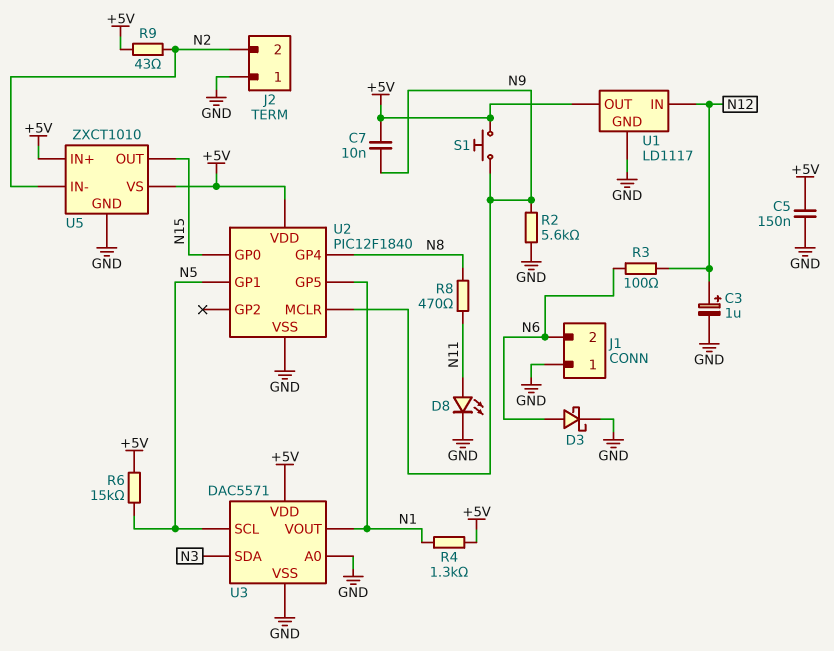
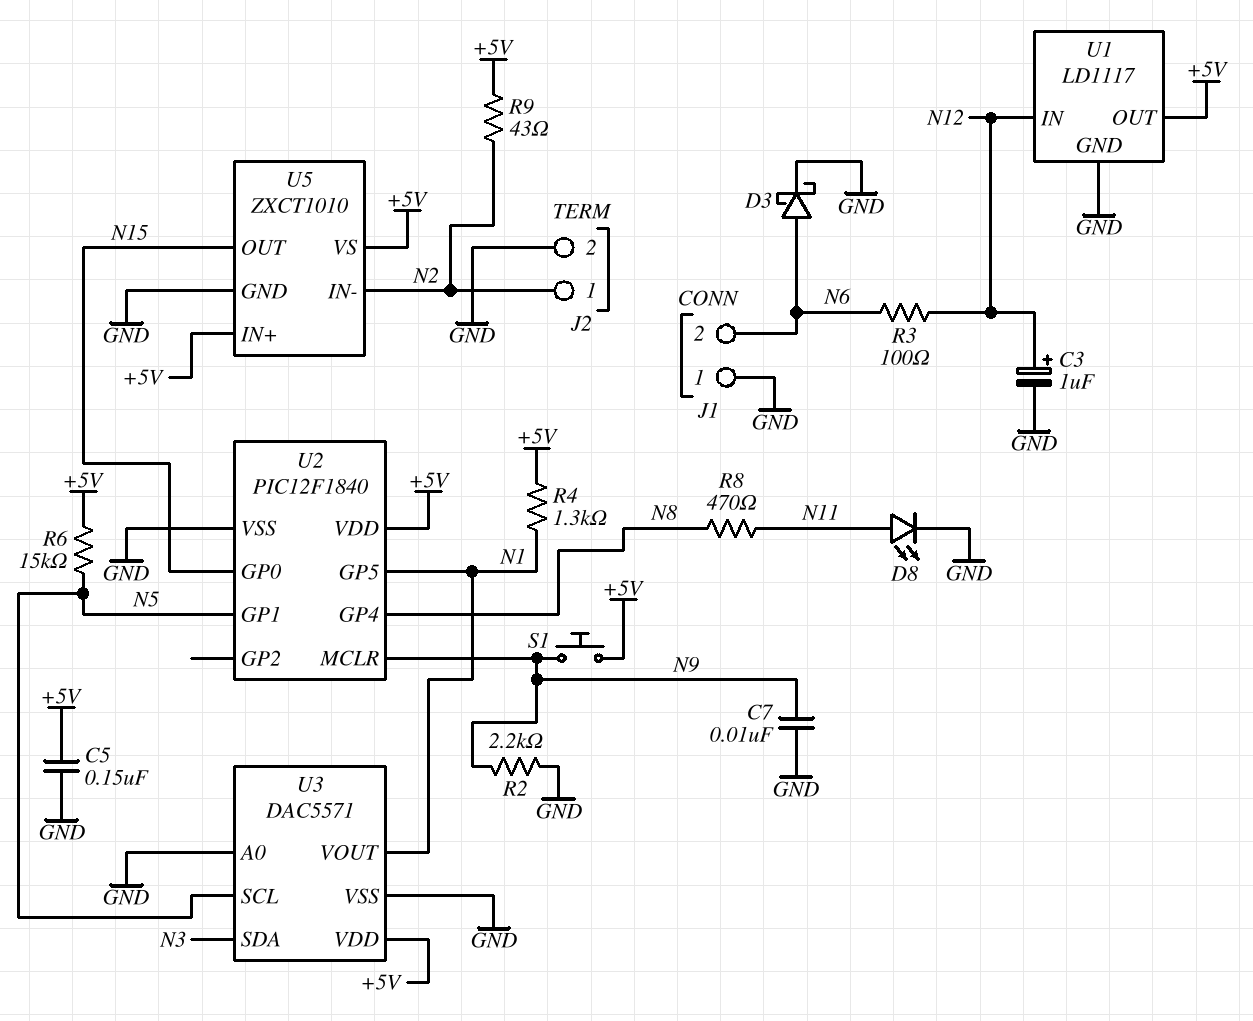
C7: 10nF (+5V, N9) -> 10nF (GND, N9)
J2 pin 1: GND -> N2
J2 pin 2: N2 -> GND
R2: 5.6k (GND, N9) -> 2.2k (GND, N9)

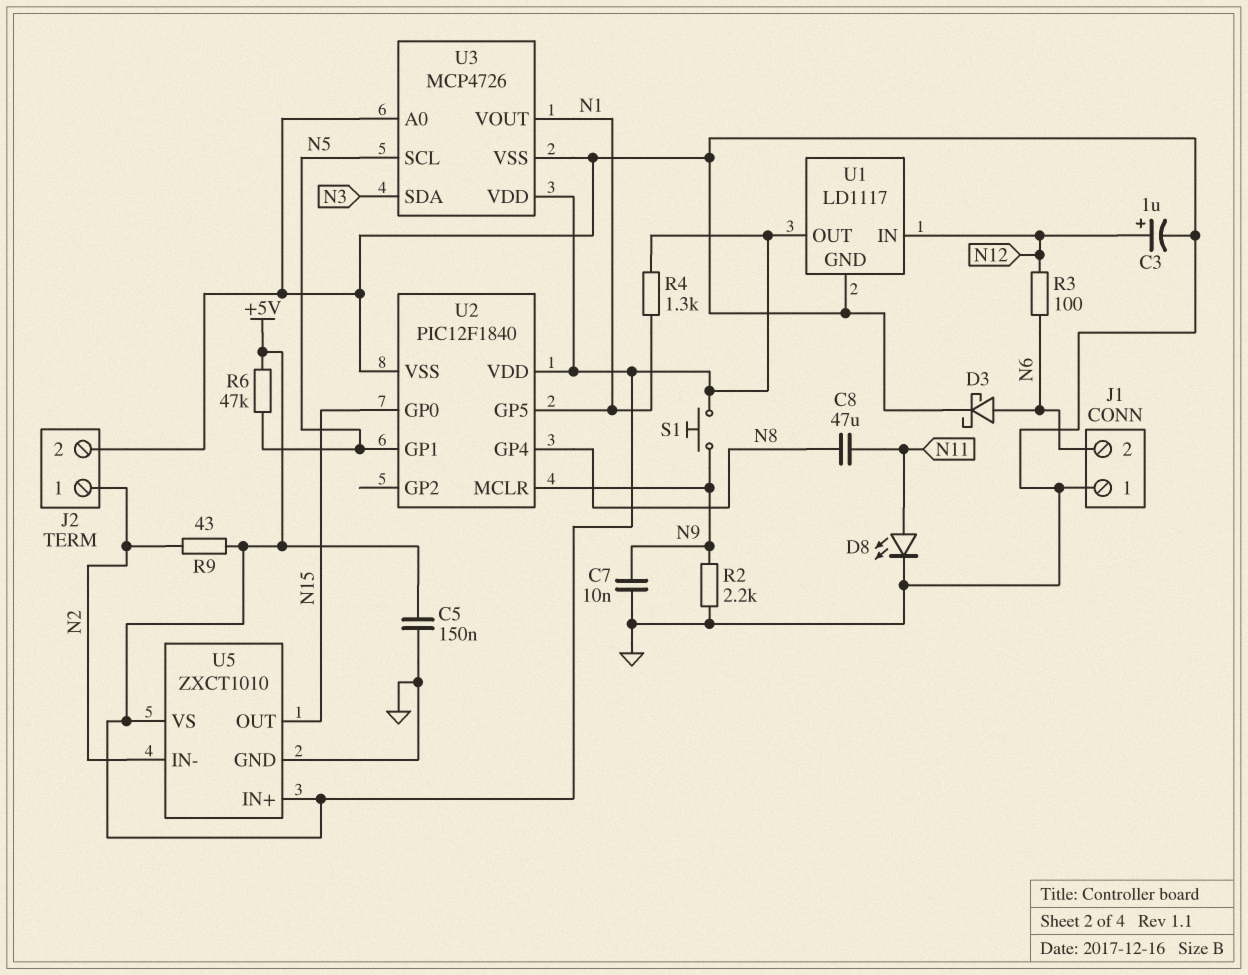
C8: none -> 47uF (N8, N11)
R6: 15k (+5V, N5) -> 47k (+5V, N5)
R8: 470 (N8, N11) -> none
U3: DAC5571 -> MCP4726

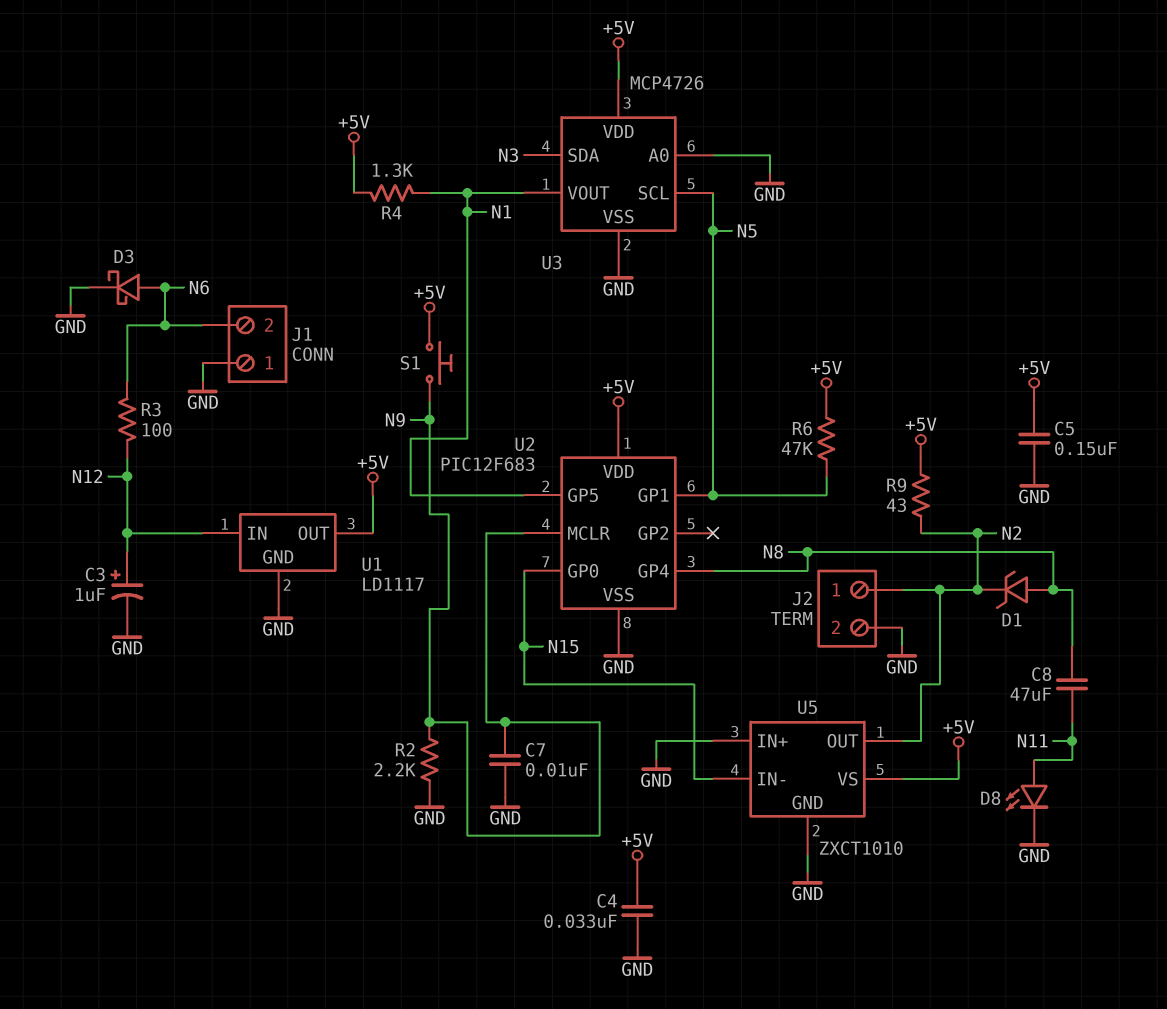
C4: none -> 33nF (+5V, GND)
D1: none -> zener (A N8, K N2)
U2: PIC12F1840 -> PIC12F683
U5 pin IN+: +5V -> GND
U5 pin IN-: N2 -> N15
U5 pin OUT: N15 -> N2

